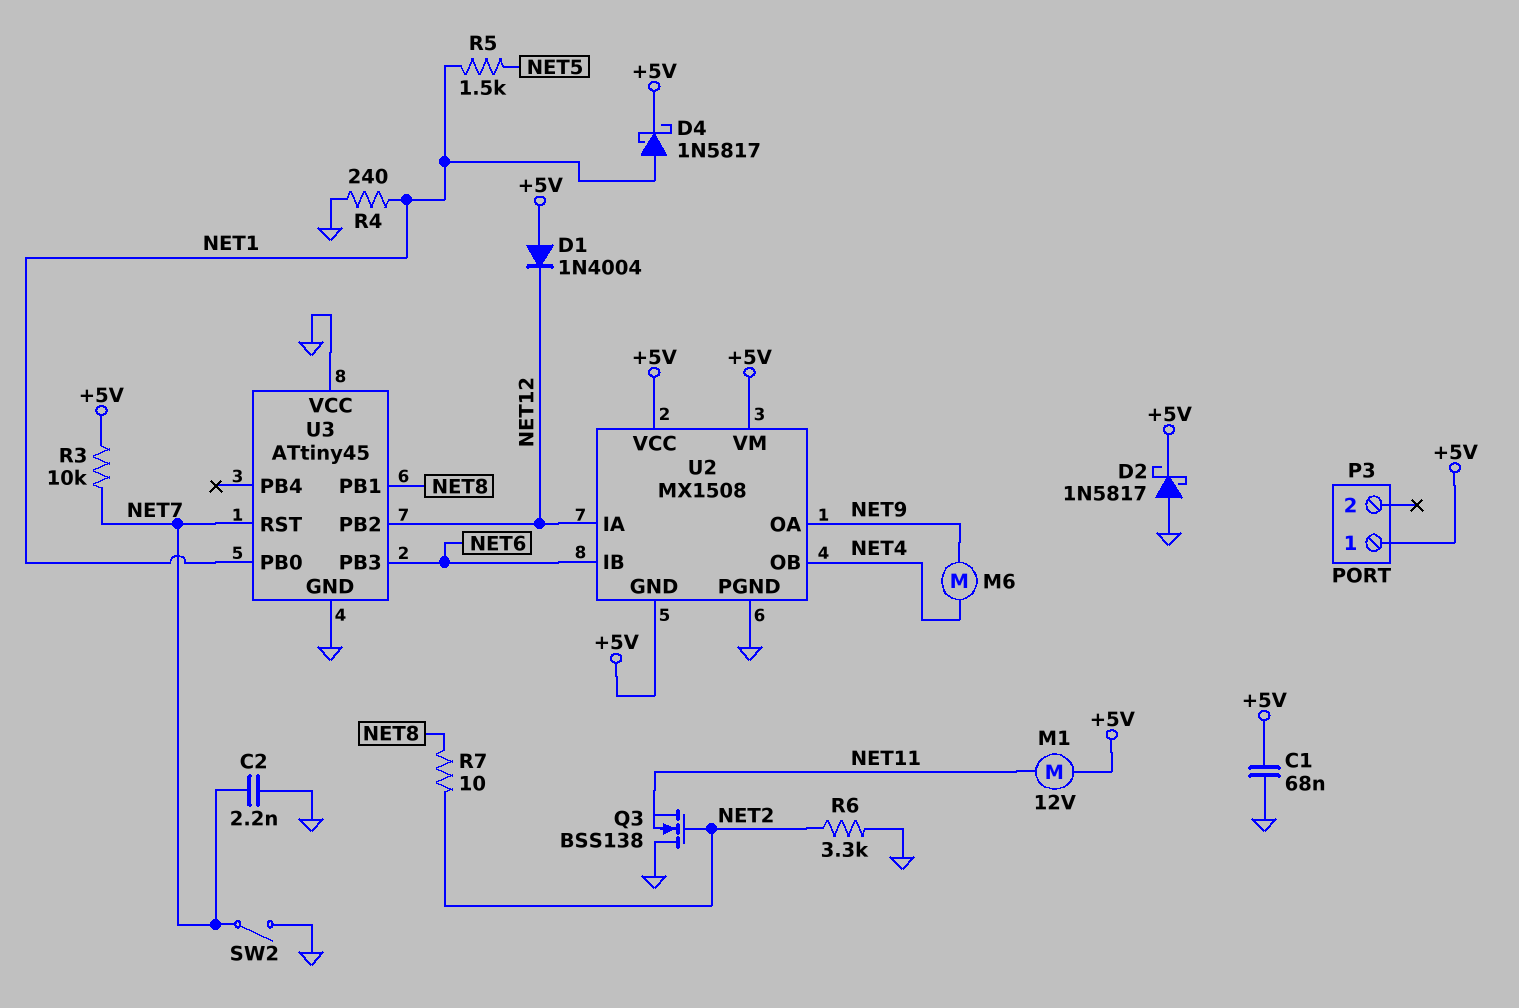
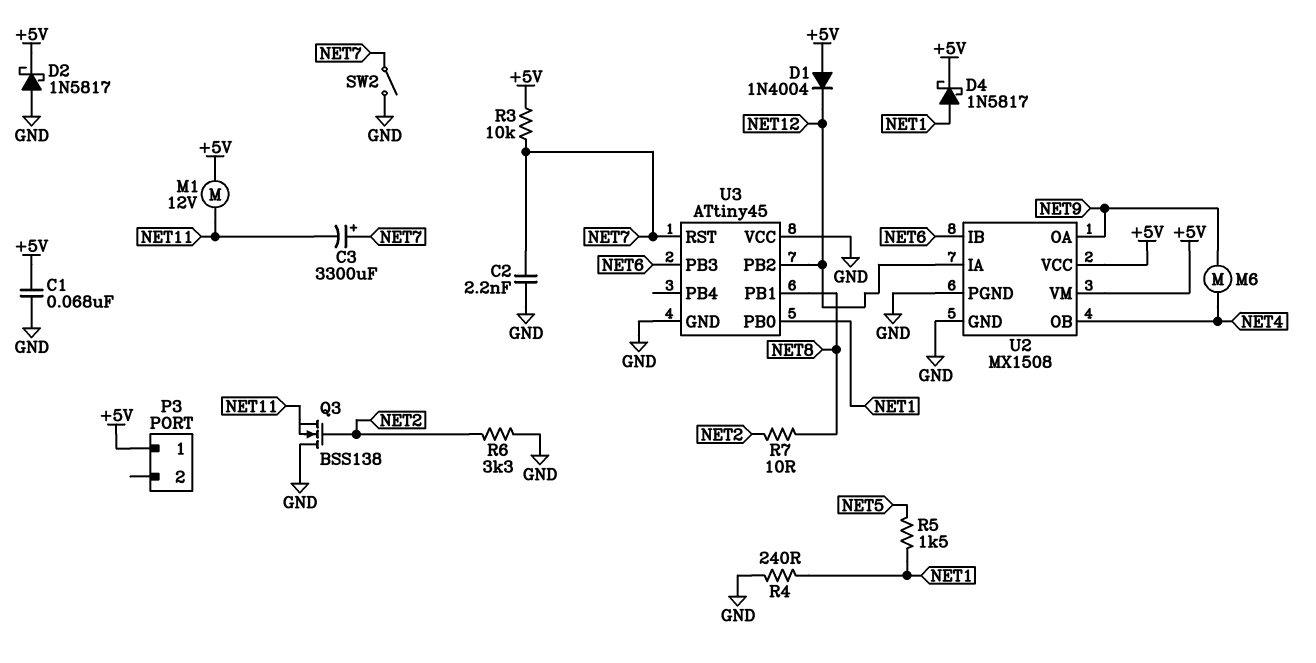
C3: none -> 3300uF (plus NET7, minus NET11)
U2 pin GND: +5V -> GND

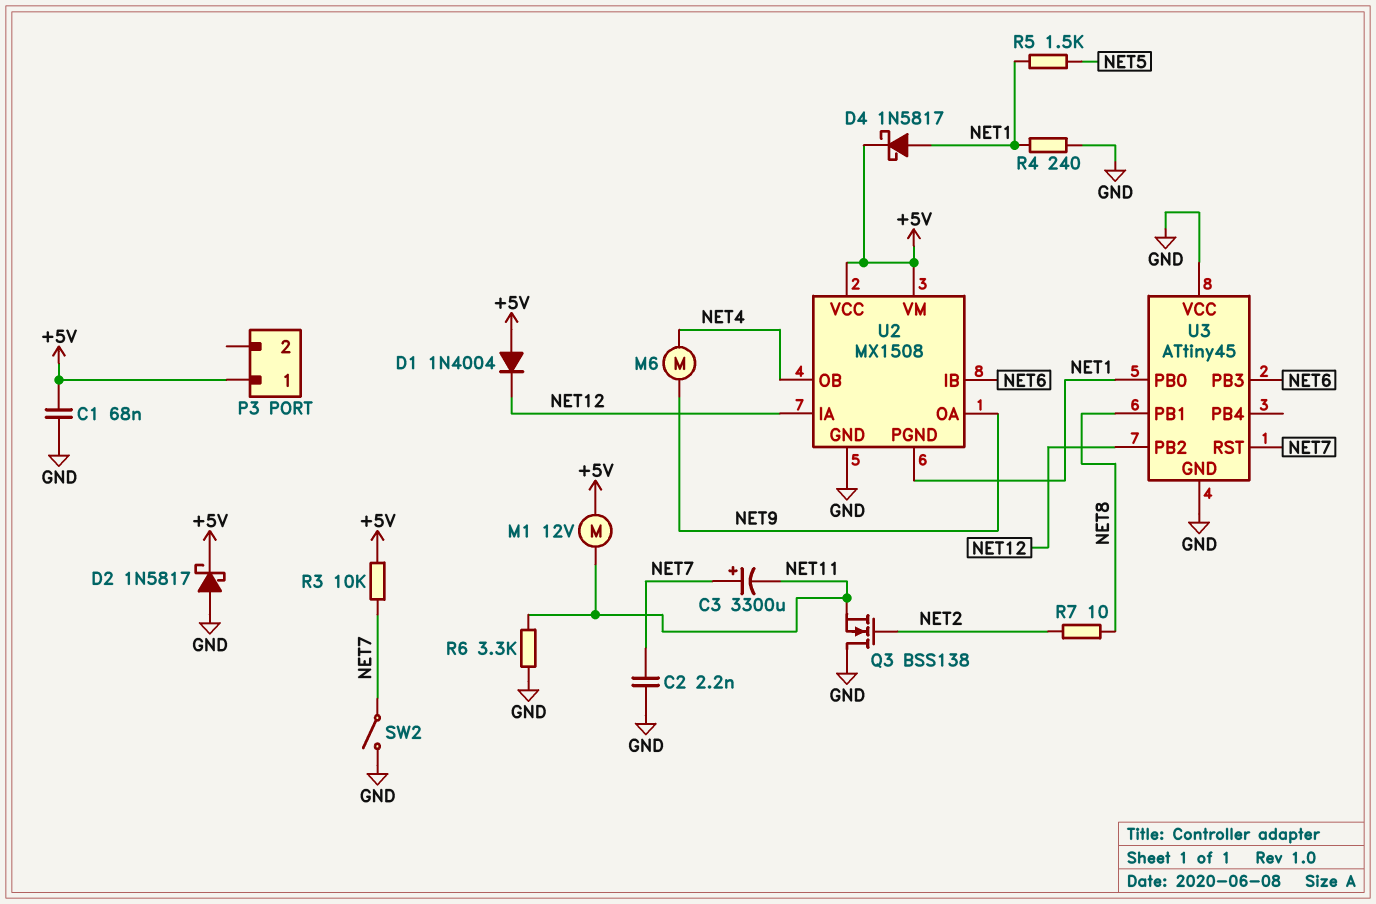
R6: 3.3k (GND, NET2) -> 3.3k (GND, NET11)
U2 pin PGND: GND -> NET1

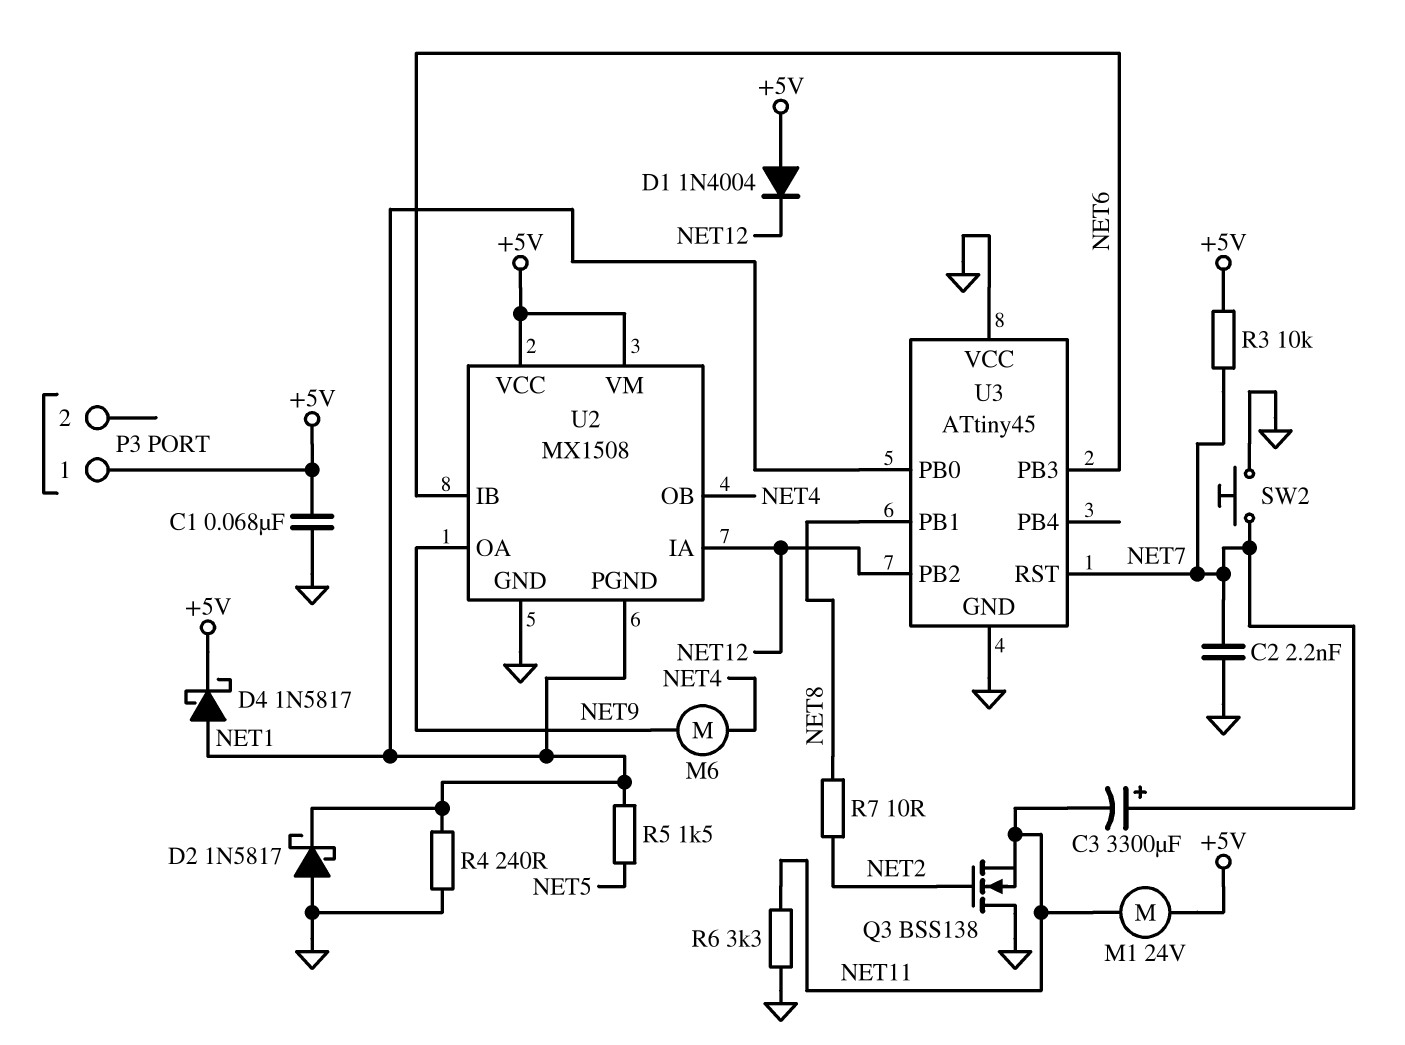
D2: schottky 1N5817 (A GND, K +5V) -> schottky 1N5817 (A GND, K NET1)
M1: motor 12V (+5V, NET11) -> motor 24V (+5V, NET11)
SW2: switch (GND, NET7) -> button (GND, NET7)

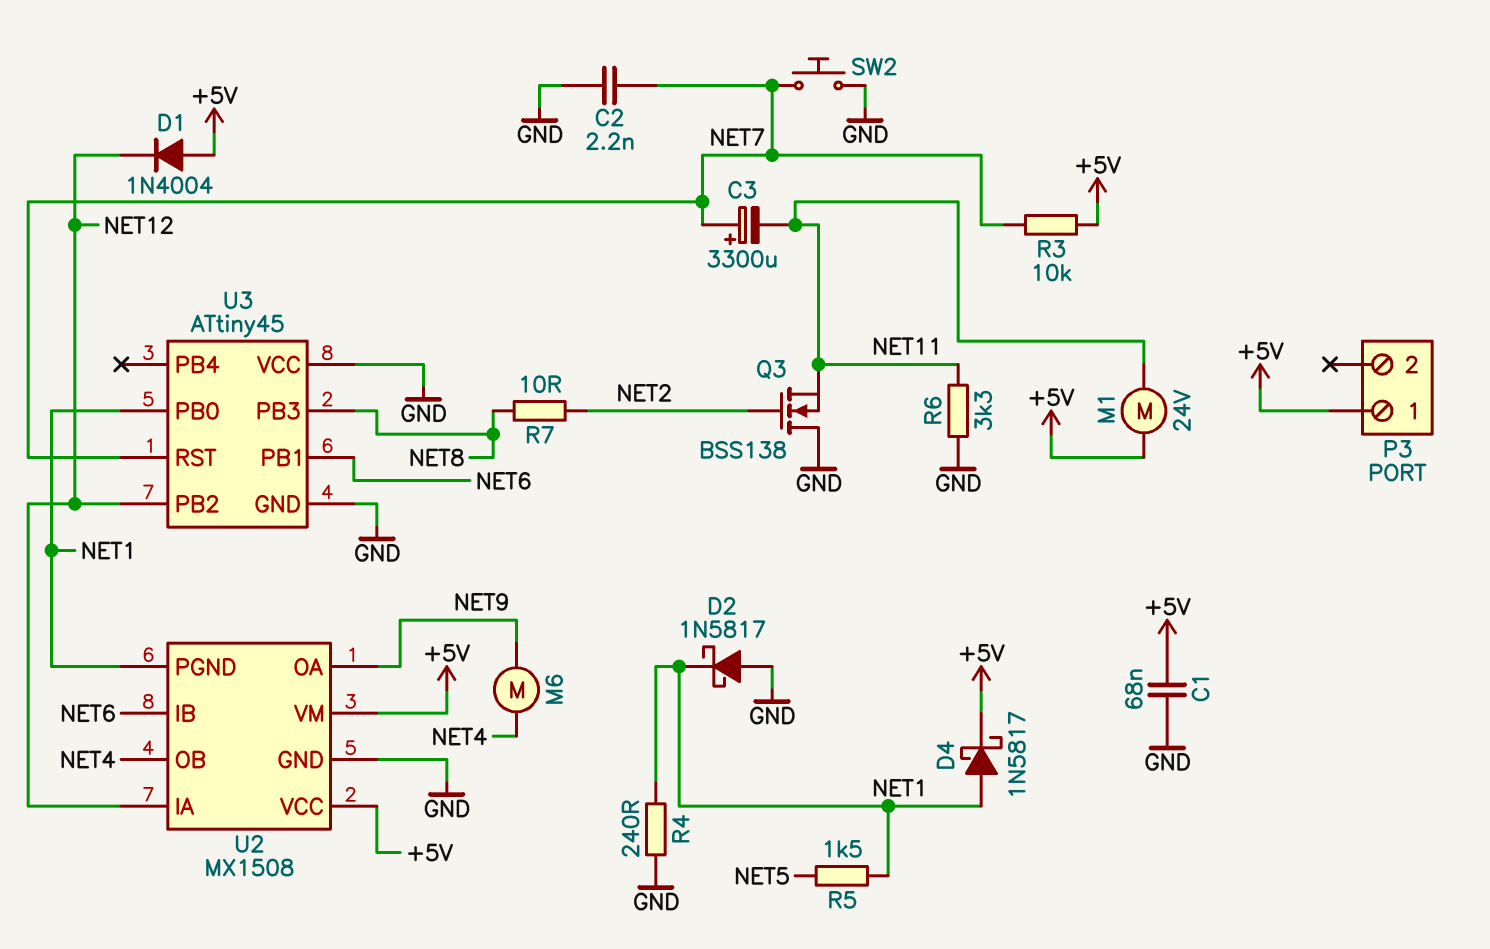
U3 pin PB1: NET8 -> NET6
U3 pin PB3: NET6 -> NET8

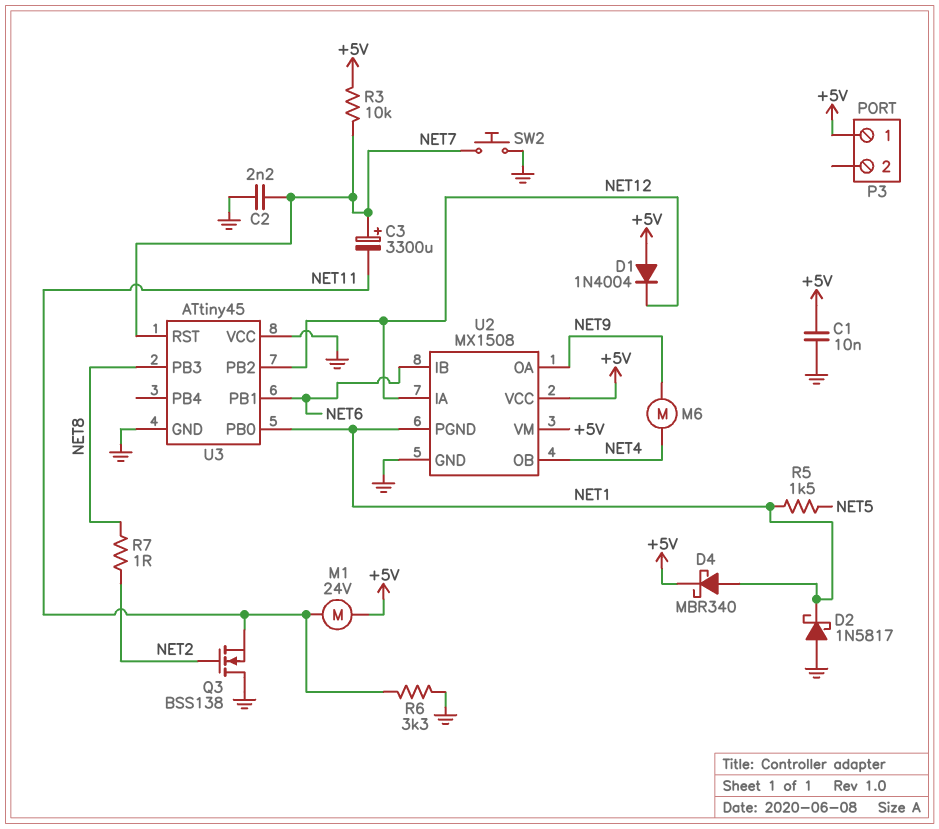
C1: 68nF (+5V, GND) -> 10nF (+5V, GND)
D4: schottky 1N5817 (A NET1, K +5V) -> schottky MBR340 (A NET1, K +5V)
R4: 240 (GND, NET1) -> none
R7: 10 (NET2, NET8) -> 1 (NET2, NET8)

